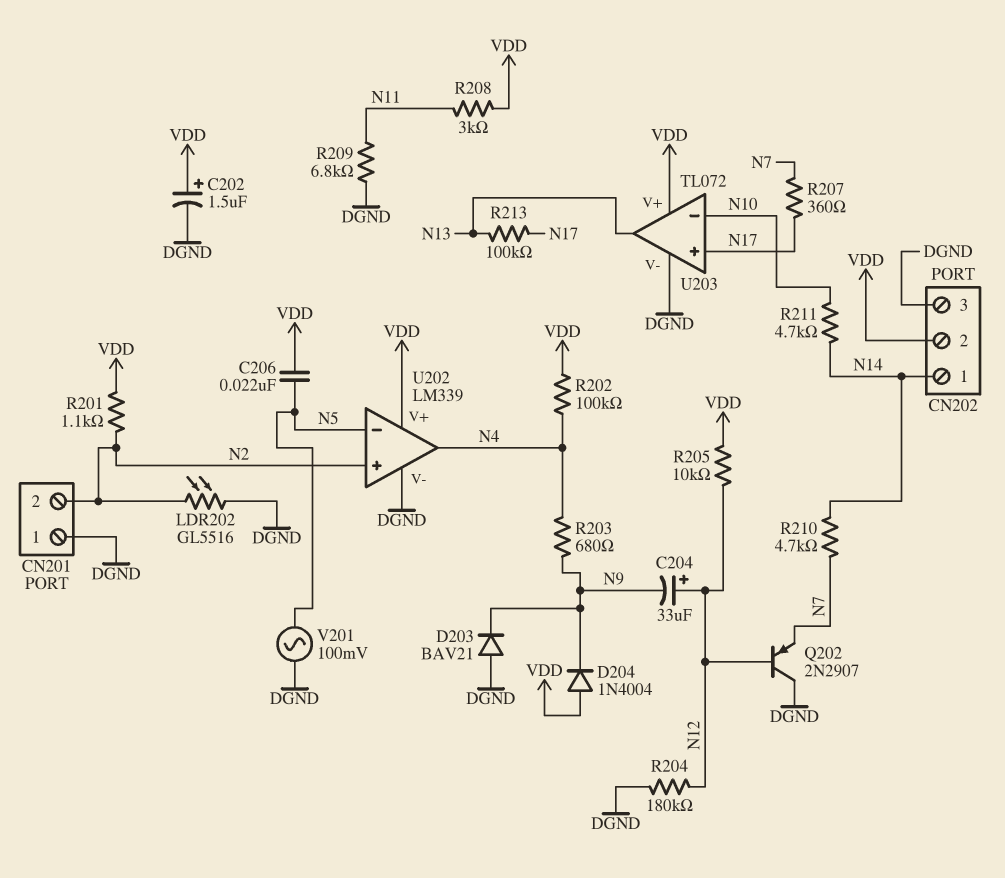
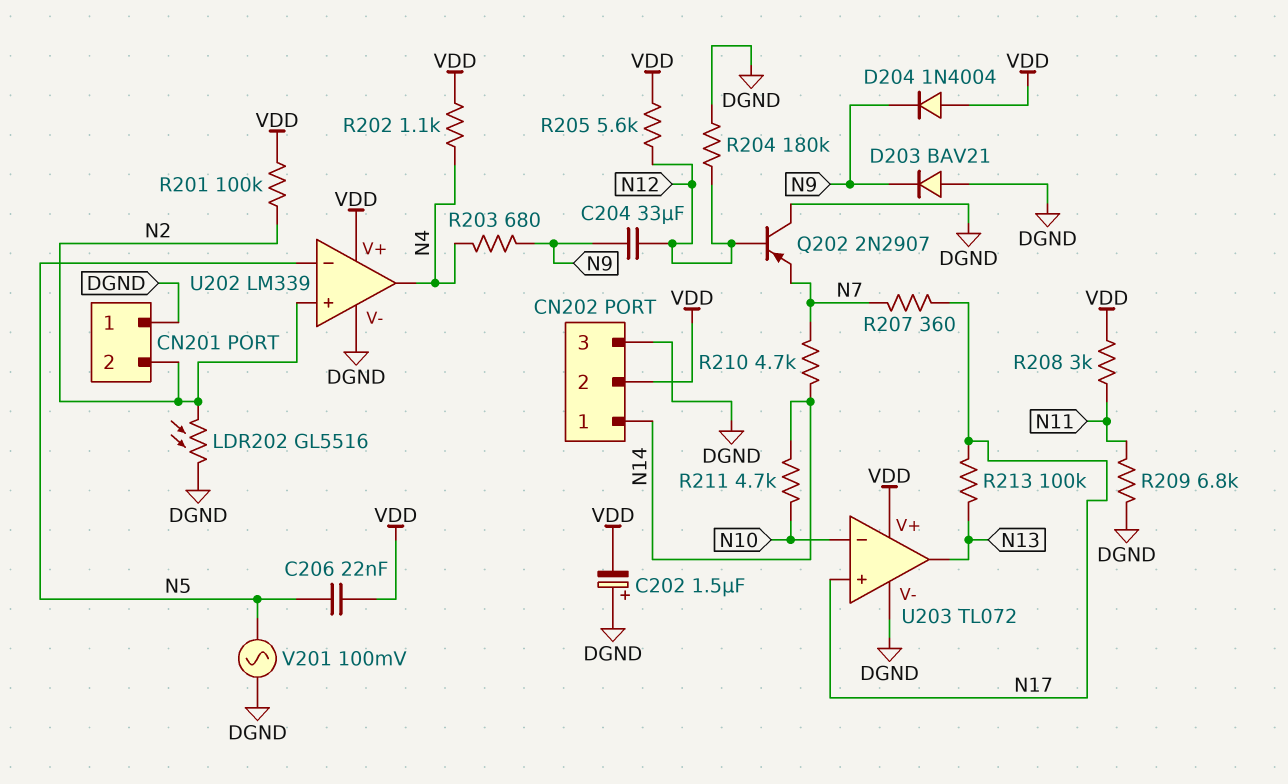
C202: 1.5uF (plus VDD, minus DGND) -> 1.5uF (plus DGND, minus VDD)
C204: 33uF (plus N12, minus N9) -> 33uF (N9, N12)
R201: 1.1k (N2, VDD) -> 100k (N2, VDD)
R202: 100k (N4, VDD) -> 1.1k (N4, VDD)
R205: 10k (N12, VDD) -> 5.6k (N12, VDD)

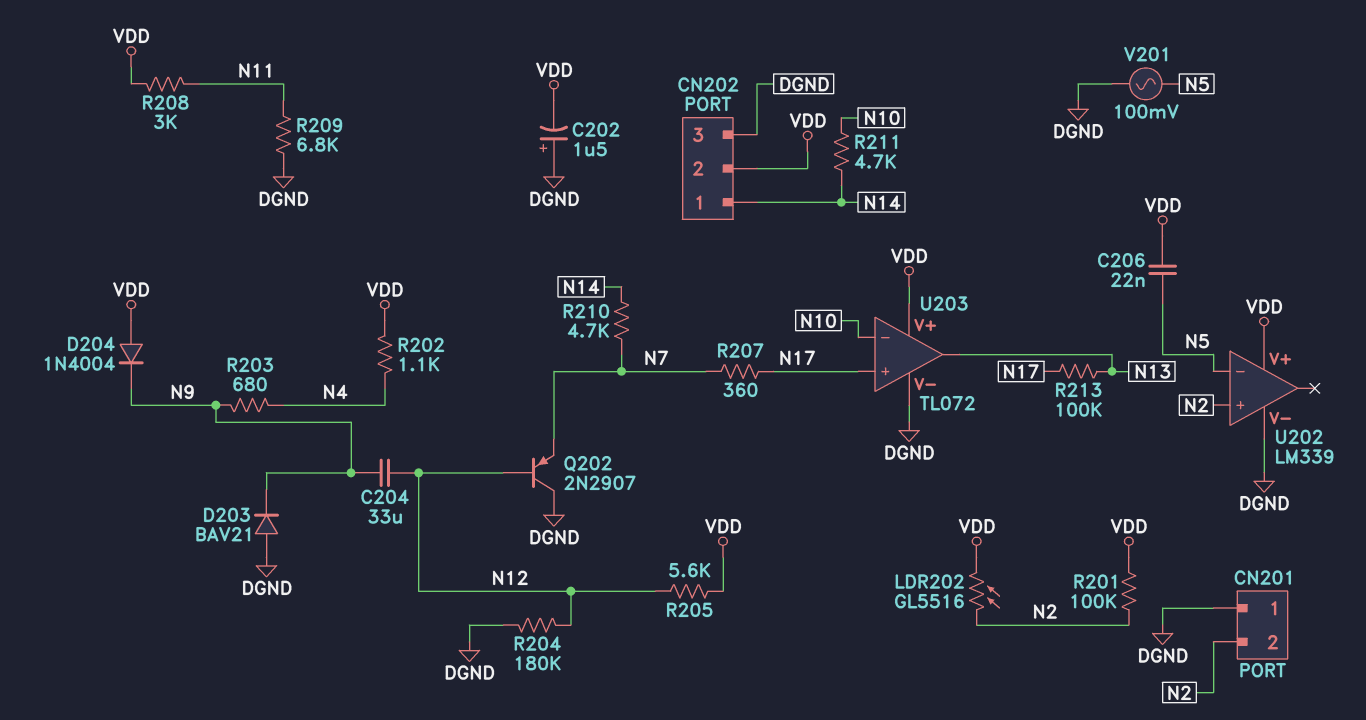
LDR202: GL5516 (DGND, N2) -> GL5516 (N2, VDD)
U202 pin out: N4 -> none

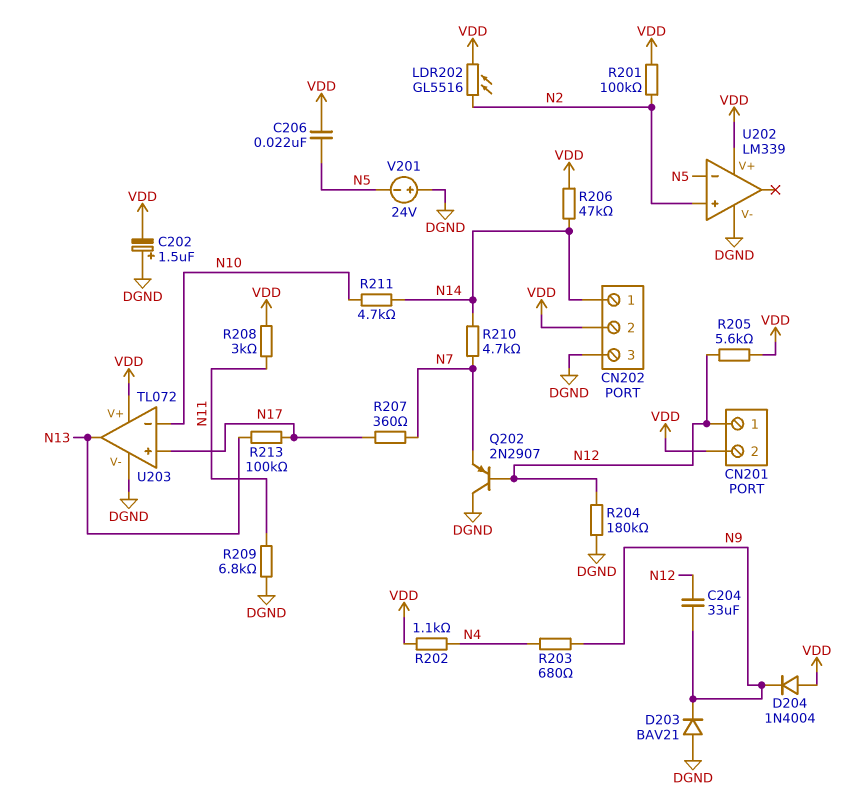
CN201 pin 1: DGND -> N12
CN201 pin 2: N2 -> VDD
R206: none -> 47k (N14, VDD)
V201: AC 100mV (DGND, N5) -> 24V (plus DGND, minus N5)

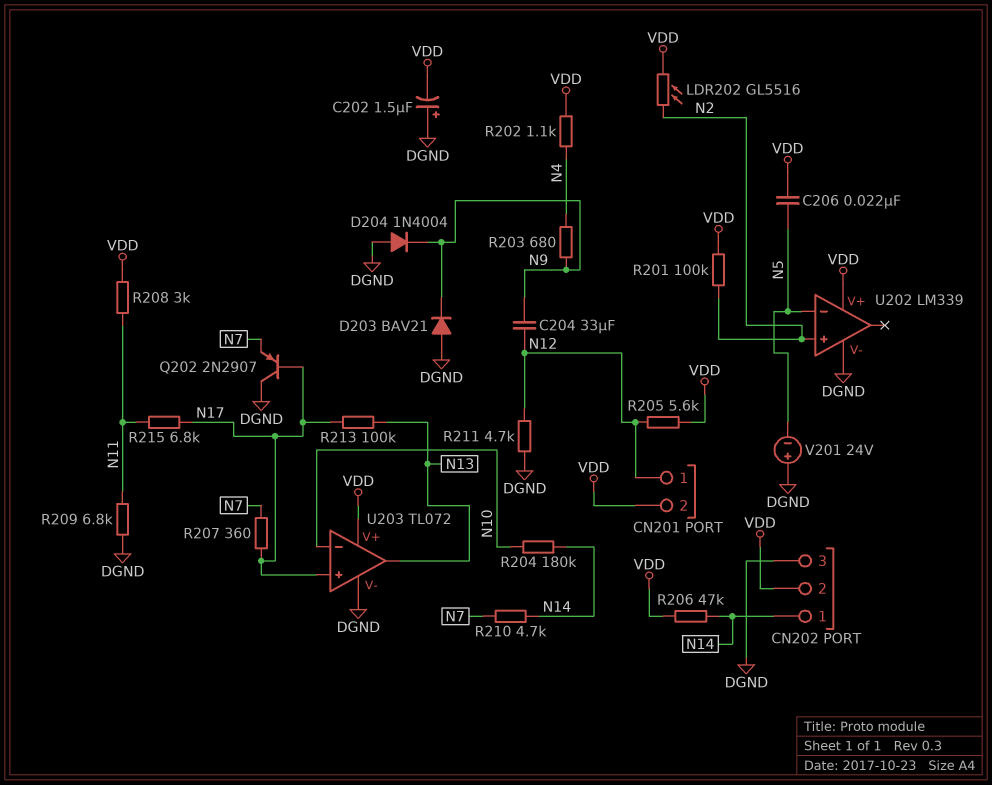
D204: diode 1N4004 (A VDD, K N9) -> diode 1N4004 (A DGND, K N9)
Q202: PNP 2N2907 (B N12, C DGND, E N7) -> PNP 2N2907 (B N17, C DGND, E N7)
R204: 180k (DGND, N12) -> 180k (N10, N14)
R211: 4.7k (N10, N14) -> 4.7k (DGND, N12)
R215: none -> 6.8k (N11, N17)

